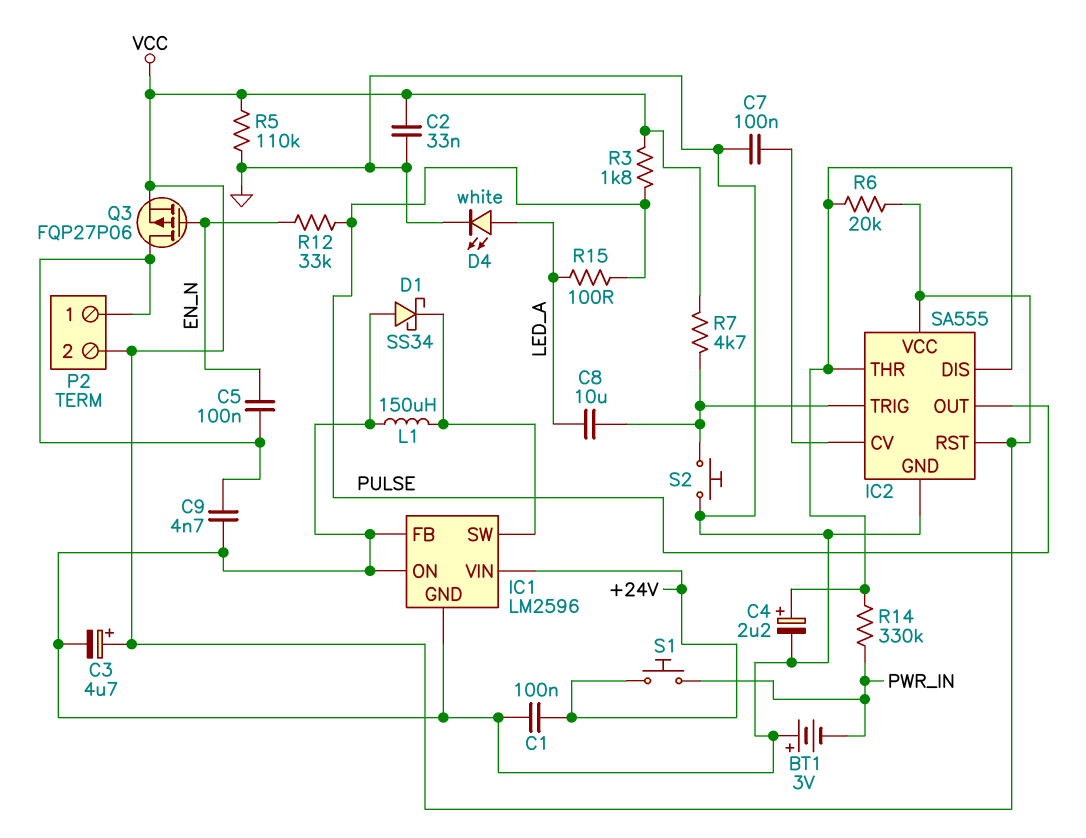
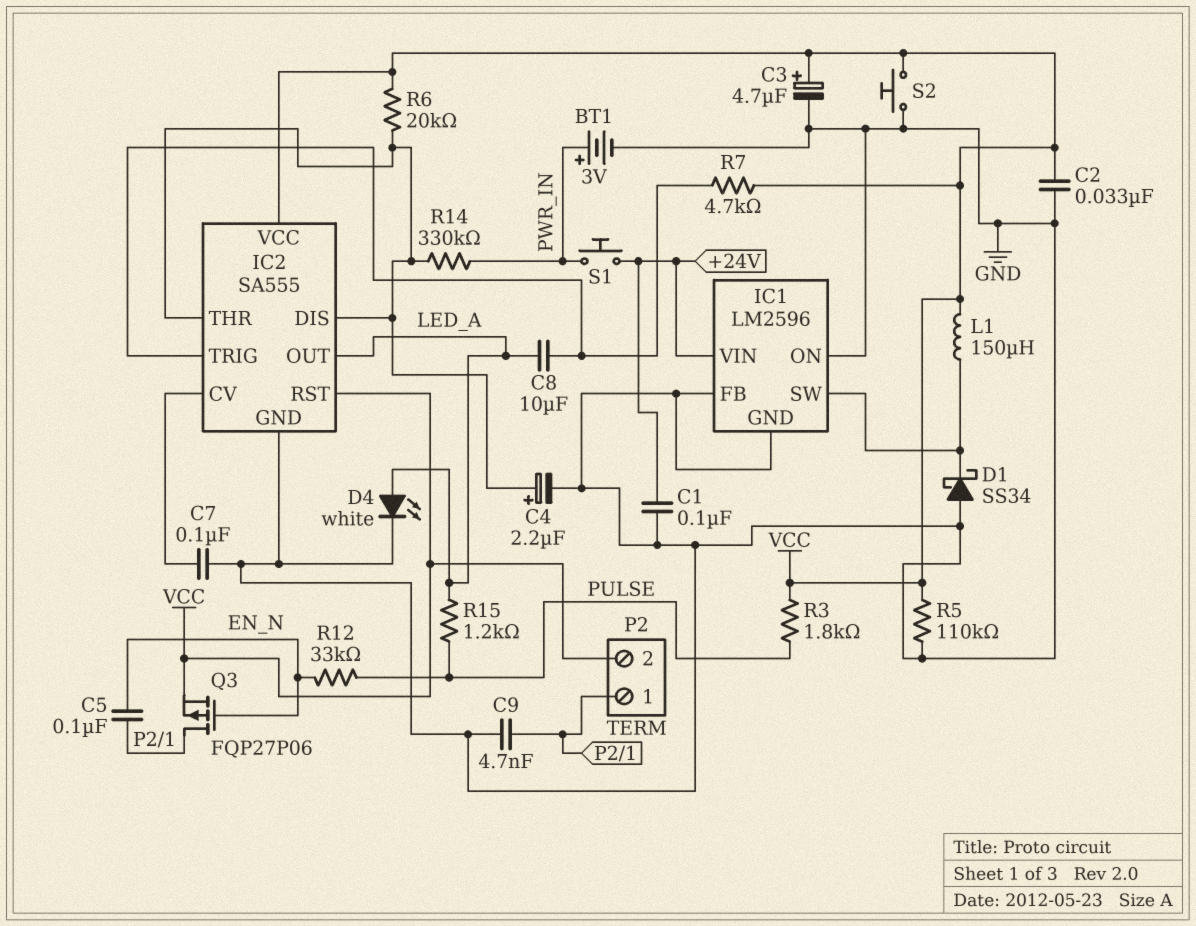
BT1: 3V (plus GND, minus PWR_IN) -> 3V (plus PWR_IN, minus GND)
IC2 pin OUT: PULSE -> LED_A
L1: 150uH (GND, IC1/SW) -> 150uH (IC1/SW, VCC)
R15: 100 (LED_A, PULSE) -> 1.2k (LED_A, PULSE)
S2: button (GND, IC2/TRIG) -> button (GND, VCC)

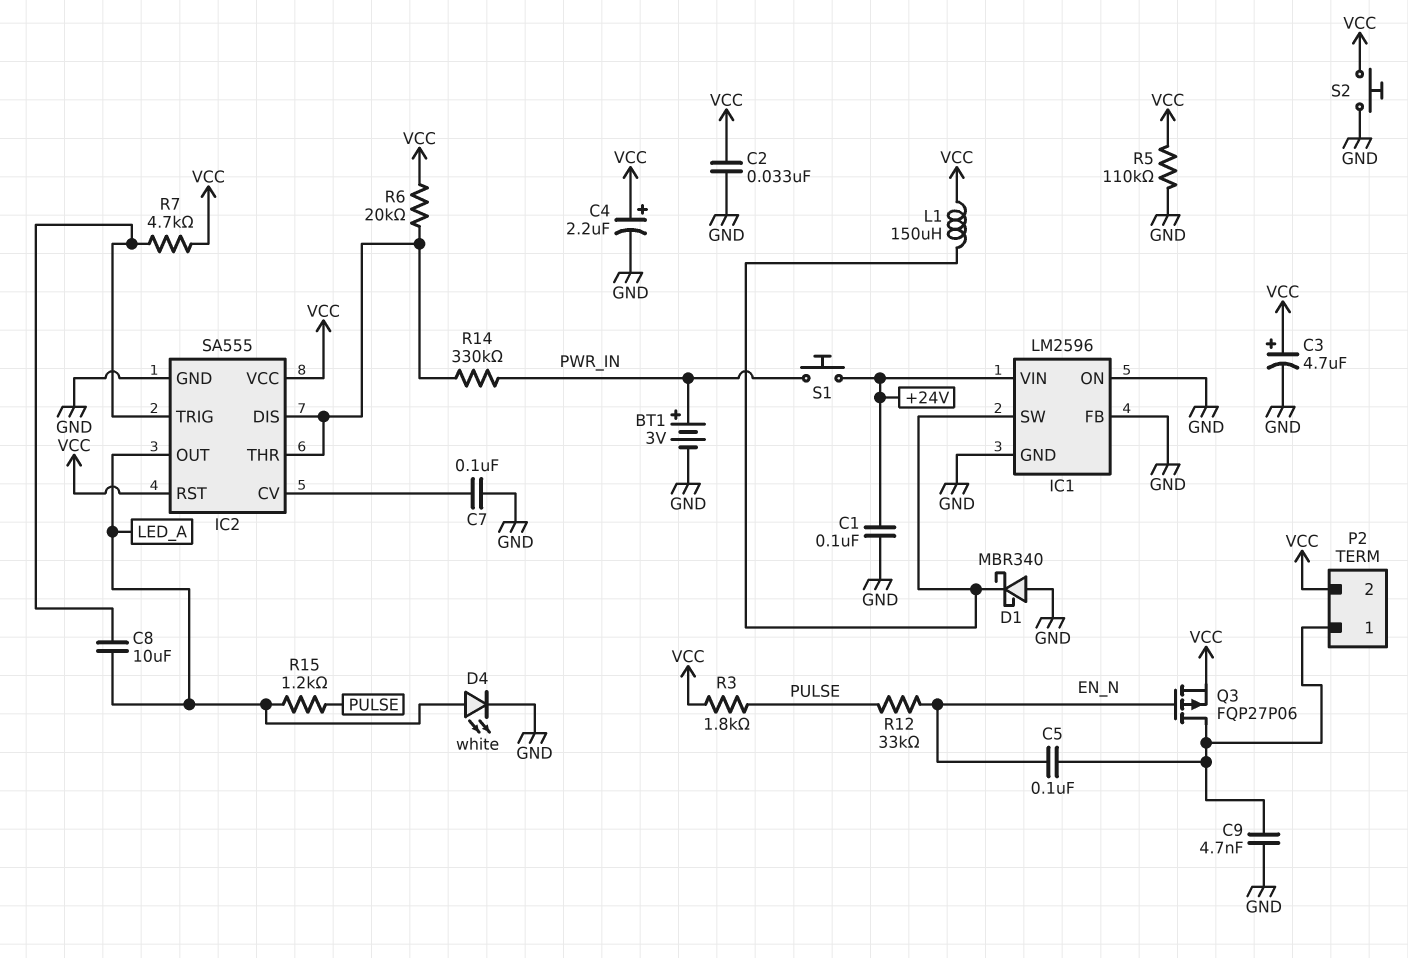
C4: 2.2uF (plus IC2/DIS, minus GND) -> 2.2uF (plus VCC, minus GND)
D1: schottky SS34 (A GND, K IC1/SW) -> schottky MBR340 (A GND, K IC1/SW)

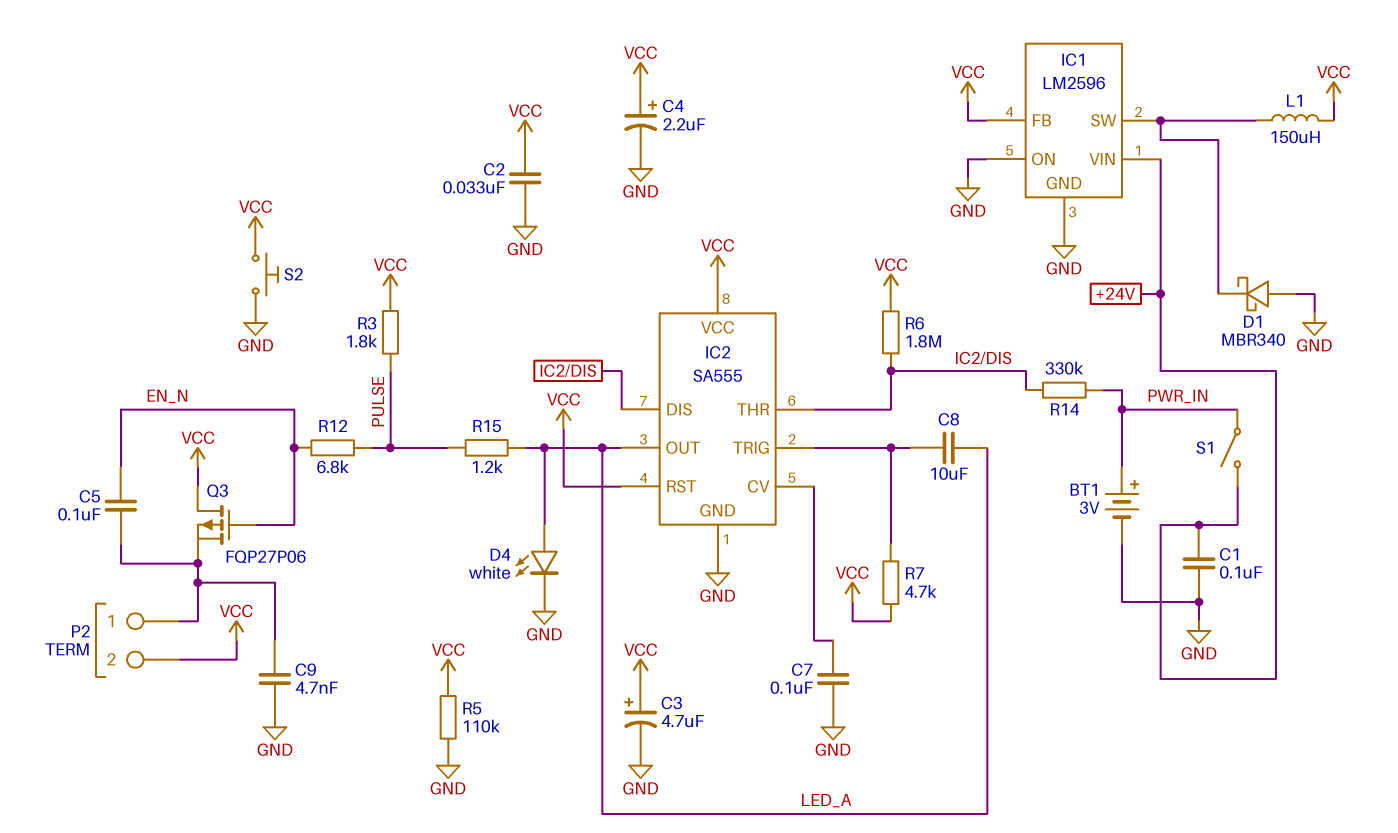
IC1 pin FB: GND -> VCC
Q3: PMOS FQP27P06 (G EN_N, D P2/1, S VCC) -> PMOS FQP27P06 (G EN_N, D VCC, S P2/1)
R6: 20k (IC2/DIS, VCC) -> 1.8M (IC2/DIS, VCC)
R12: 33k (EN_N, PULSE) -> 6.8k (EN_N, PULSE)
S1: button (+24V, PWR_IN) -> switch (+24V, PWR_IN)

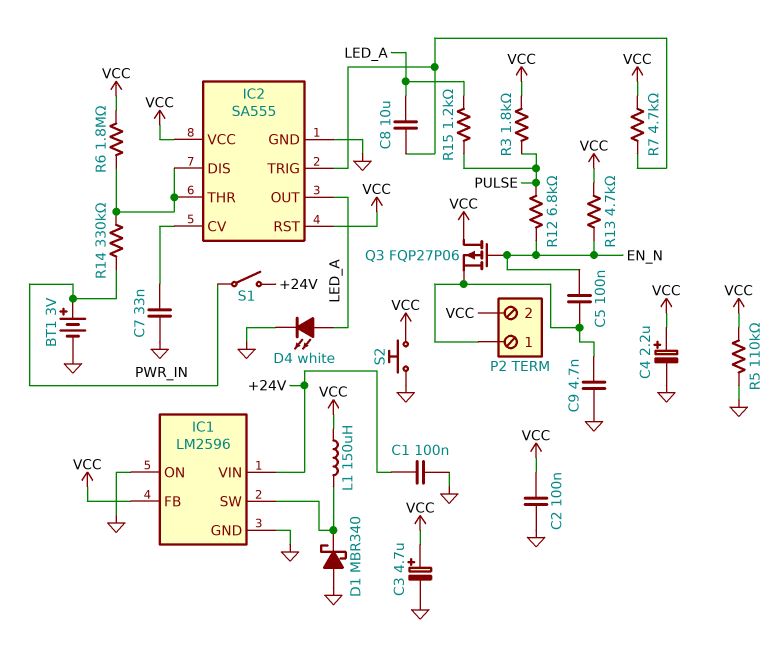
C2: 33nF (GND, VCC) -> 100nF (GND, VCC)
C7: 100nF (GND, IC2/CV) -> 33nF (GND, IC2/CV)
R13: none -> 4.7k (EN_N, VCC)

